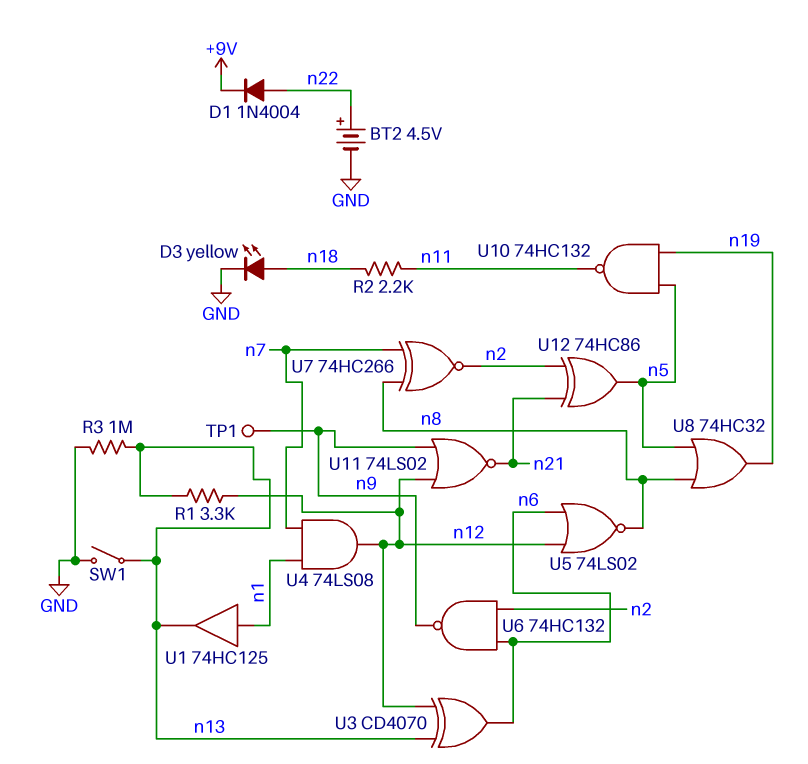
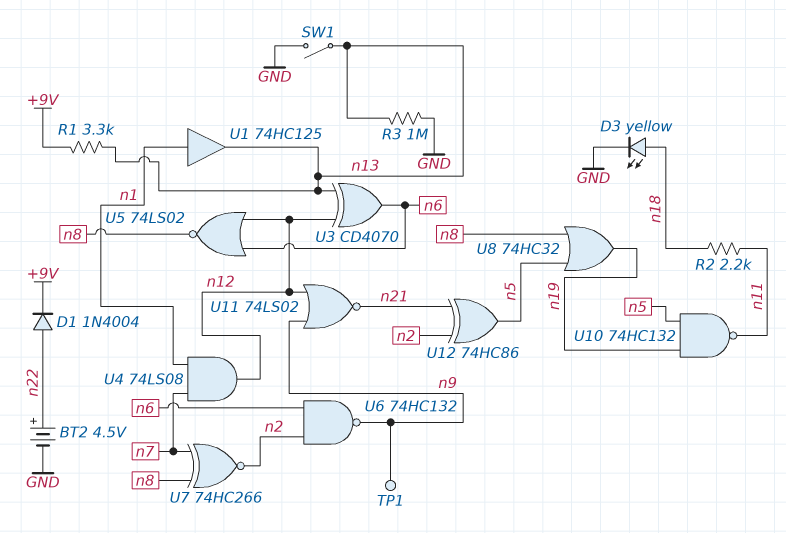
R1: 3.3k (n12, n13) -> 3.3k (+9V, n13)

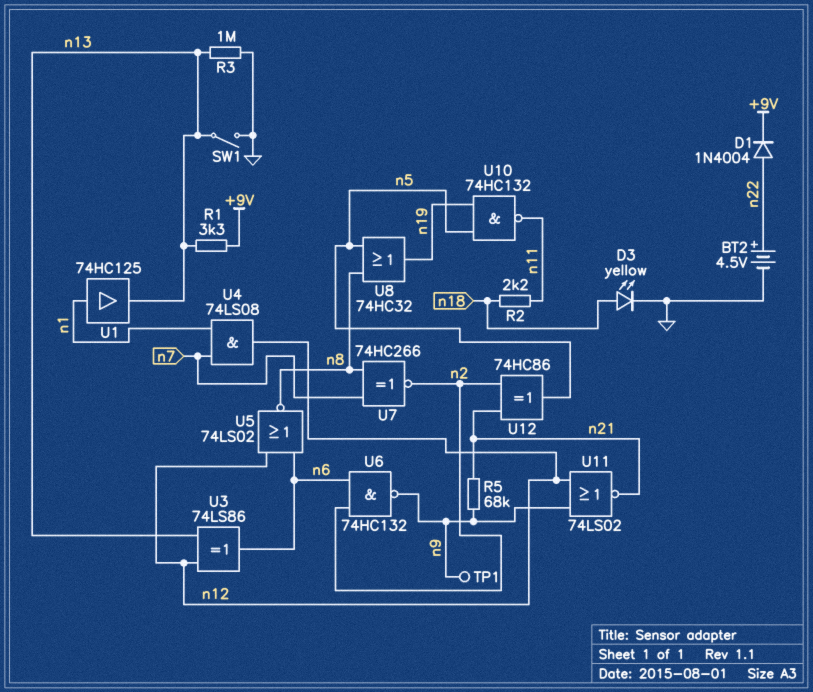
R5: none -> 68k (n9, n21)
U3: XOR CD4070 (in n12, in n13, out n6) -> XOR 74LS86 (in n12, in n13, out n6)

